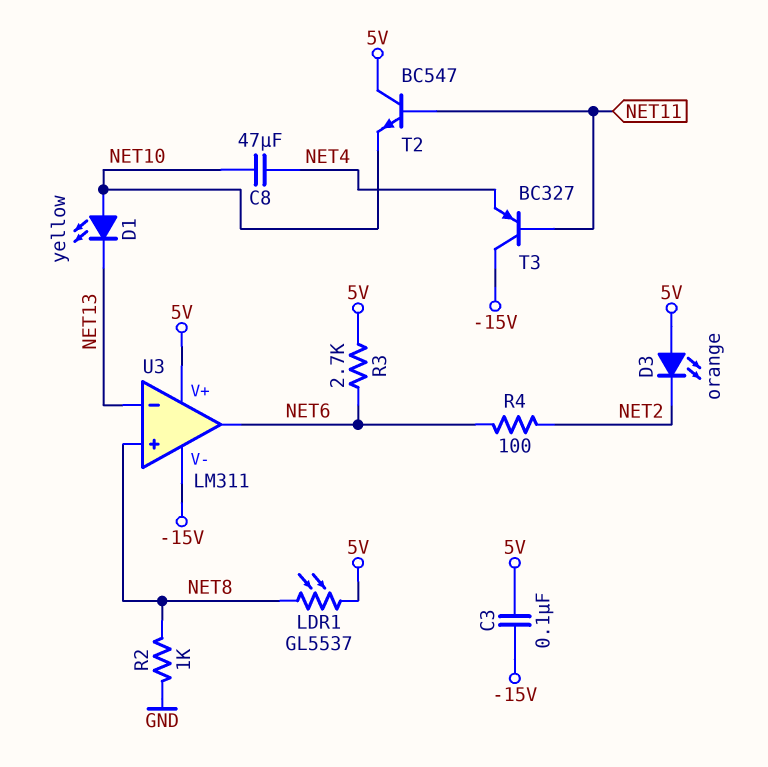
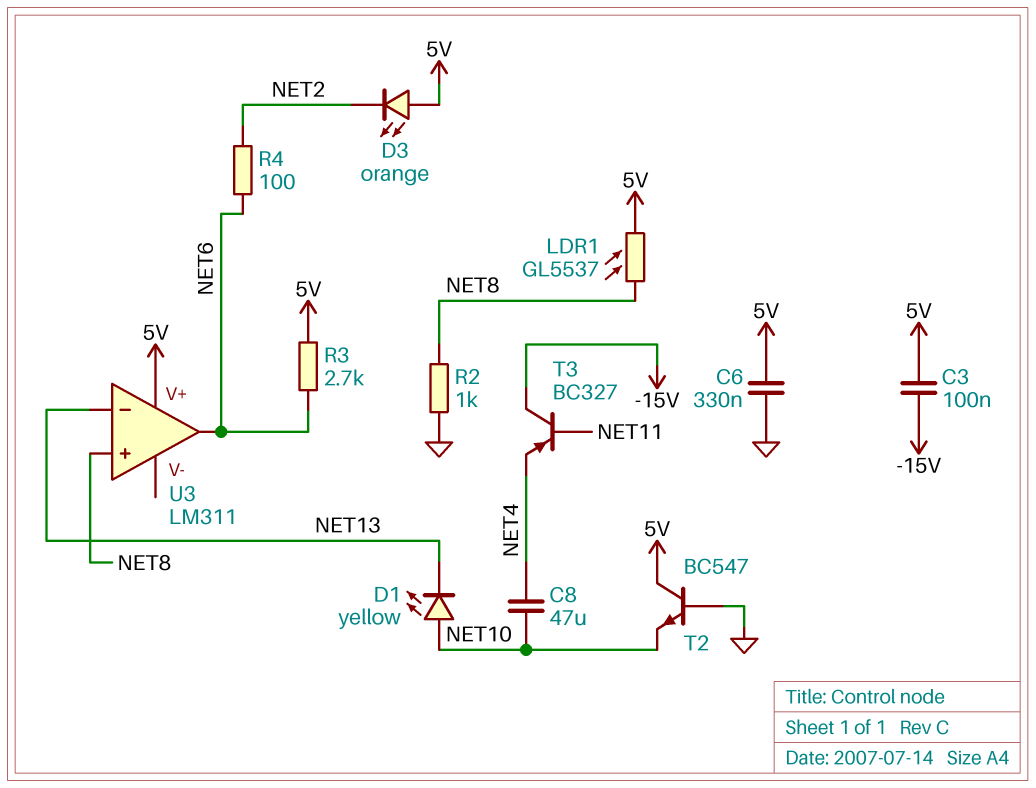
C6: none -> 330nF (5V, GND)
T2: NPN BC547 (B NET11, C 5V, E NET10) -> NPN BC547 (B GND, C 5V, E NET10)
U3 pin V-: -15V -> none

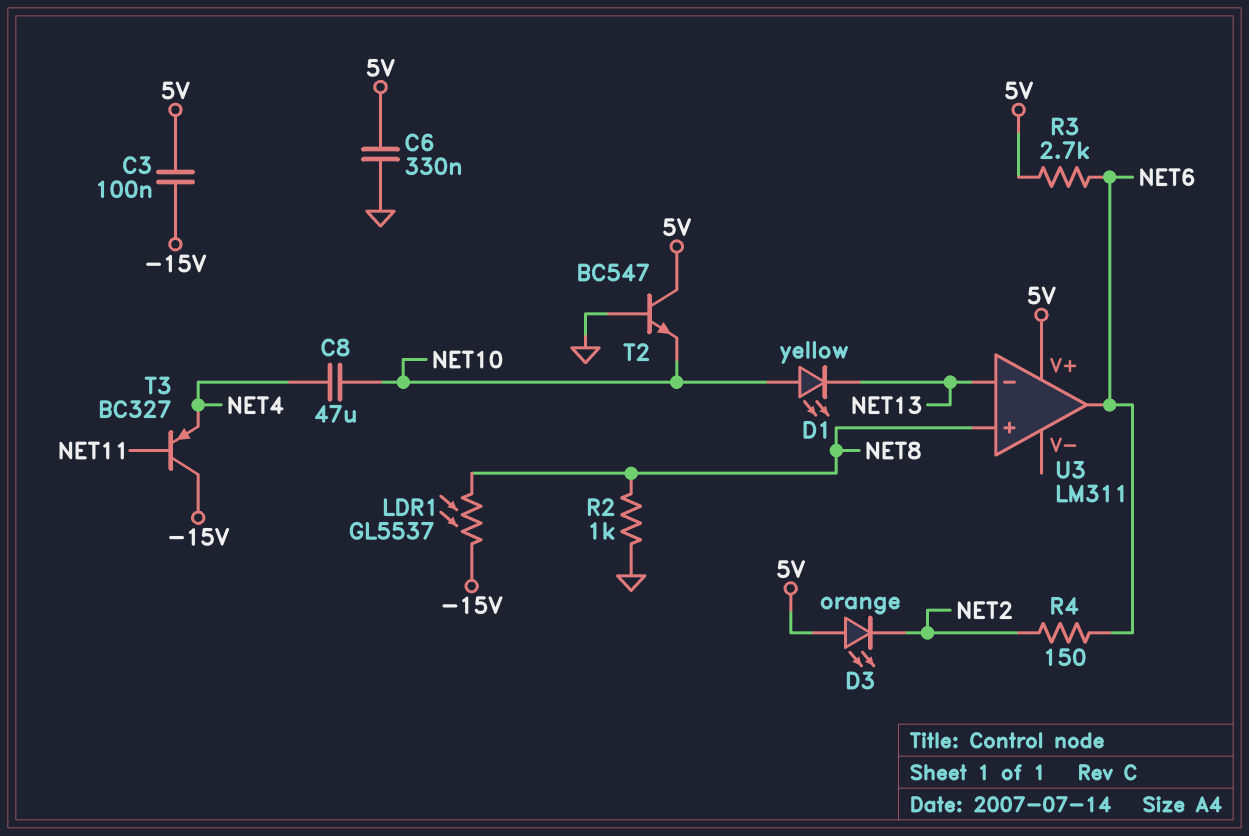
LDR1: GL5537 (5V, NET8) -> GL5537 (-15V, NET8)
R4: 100 (NET2, NET6) -> 150 (NET2, NET6)

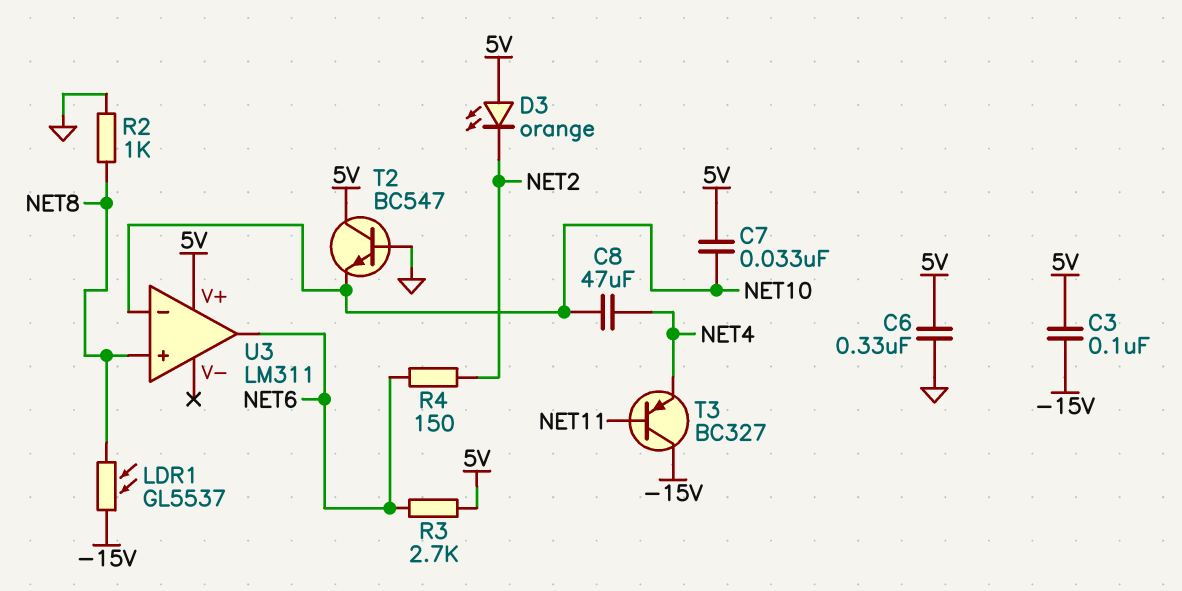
C7: none -> 33nF (5V, NET10)
D1: LED yellow (A NET10, K NET13) -> none
U3 pin in-: NET13 -> NET10

